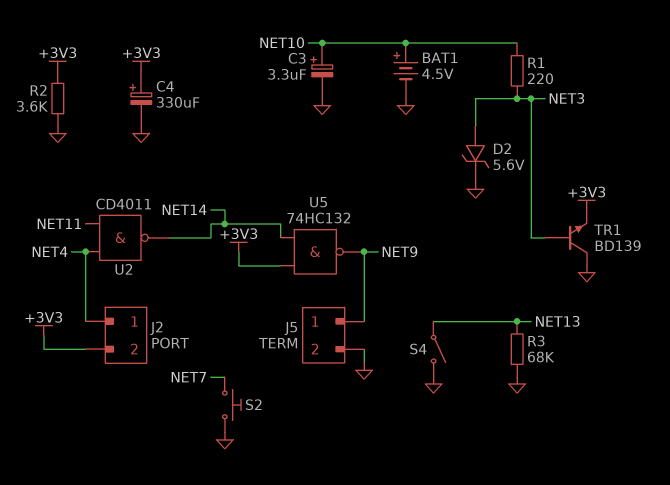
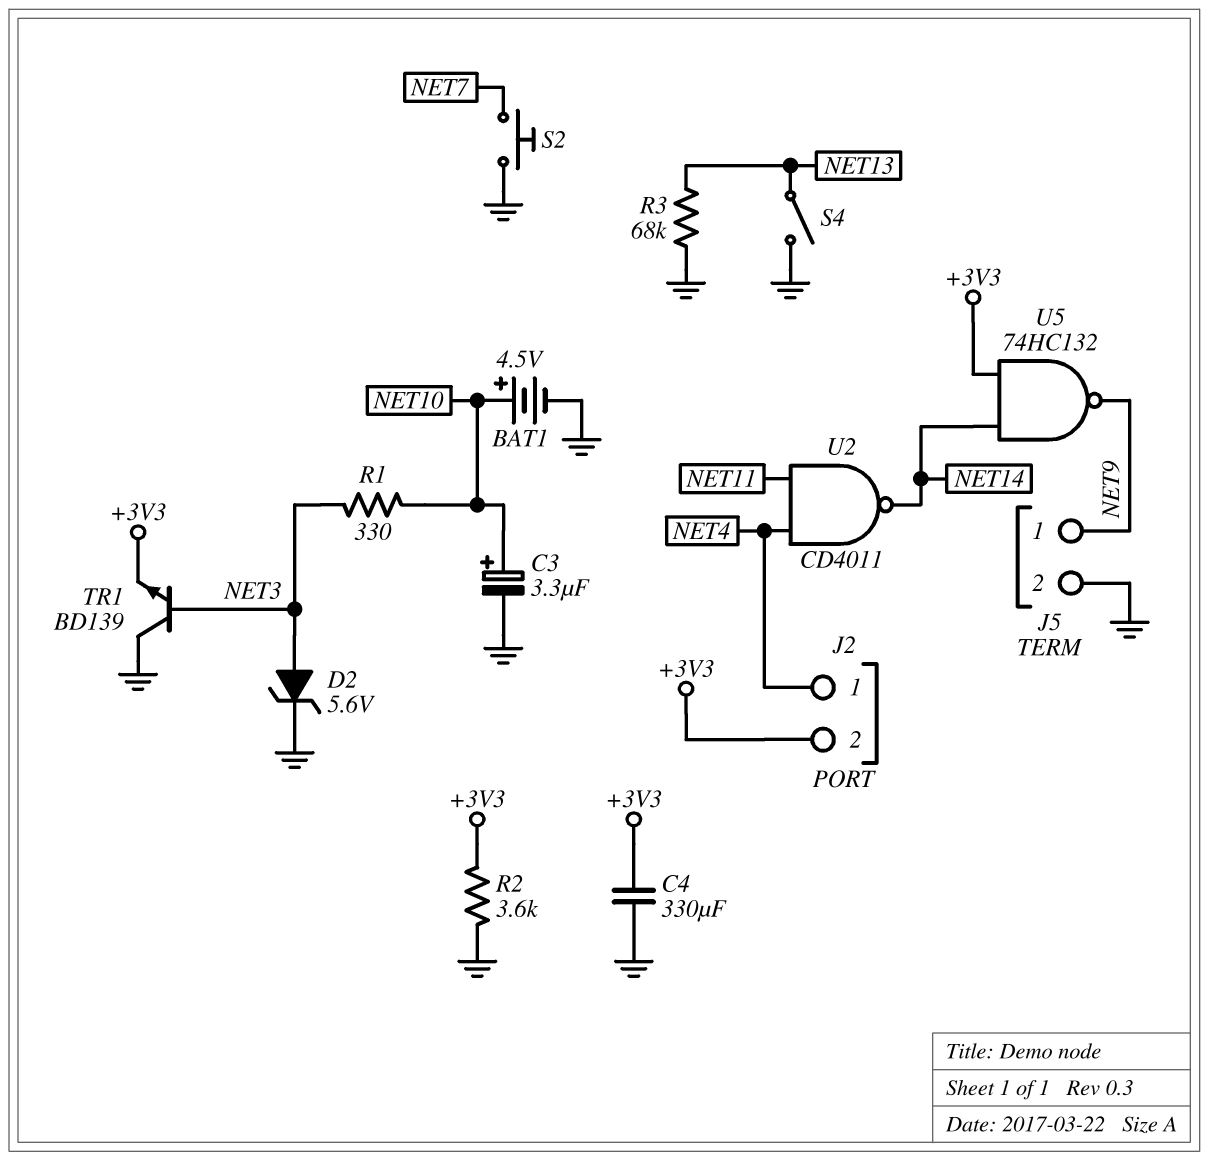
C4: 330uF (plus +3V3, minus GND) -> 330uF (+3V3, GND)
R1: 220 (NET3, NET10) -> 330 (NET3, NET10)

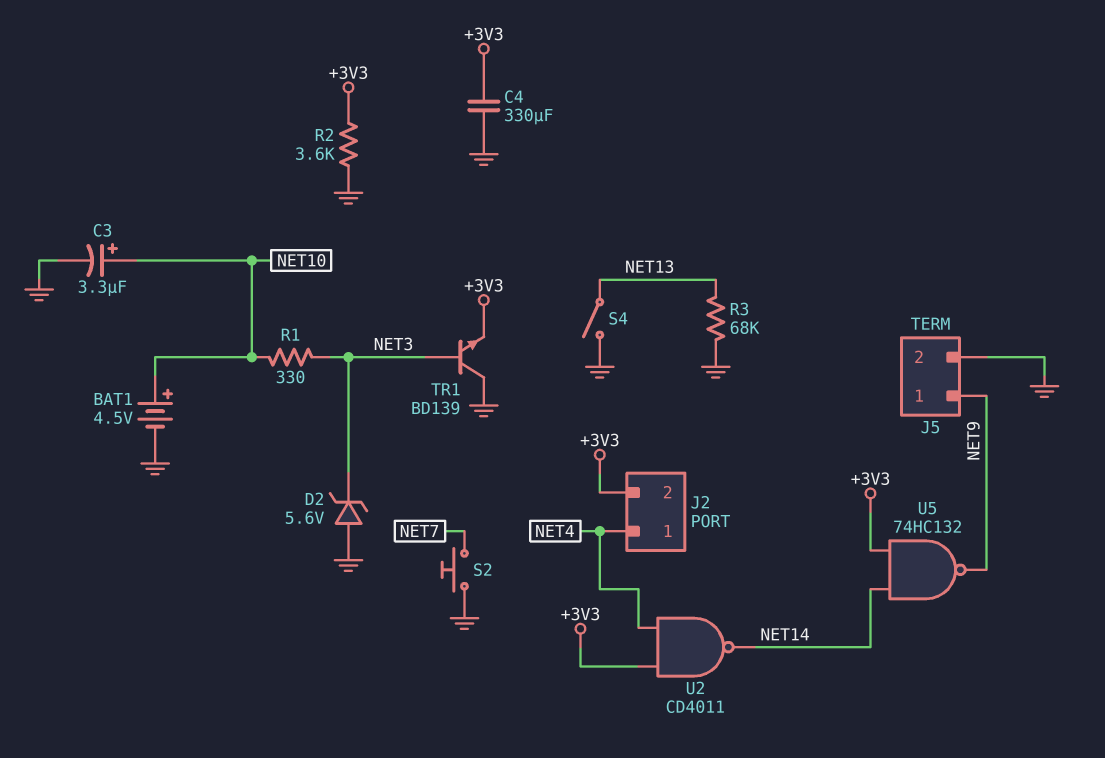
D2: zener 5.6V (A NET3, K GND) -> zener 5.6V (A GND, K NET3)
U2: NAND CD4011 (in NET4, in NET11, out NET14) -> NAND CD4011 (in +3V3, in NET4, out NET14)

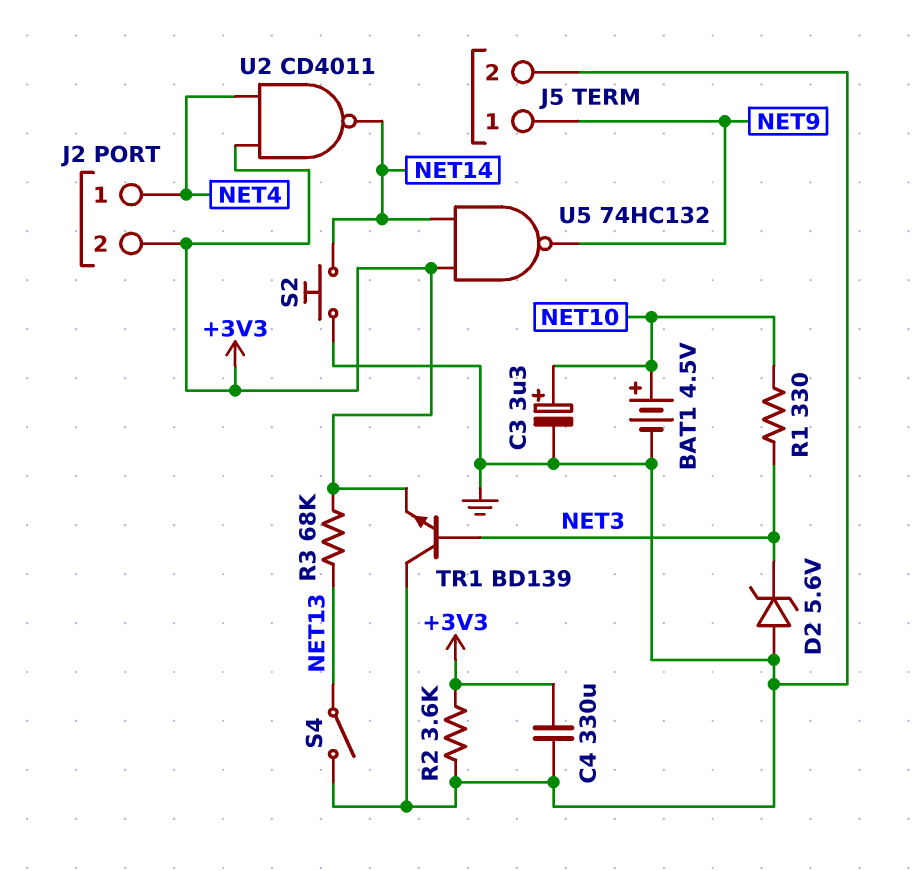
R3: 68k (GND, NET13) -> 68k (+3V3, NET13)
S2: button (GND, NET7) -> button (GND, NET14)

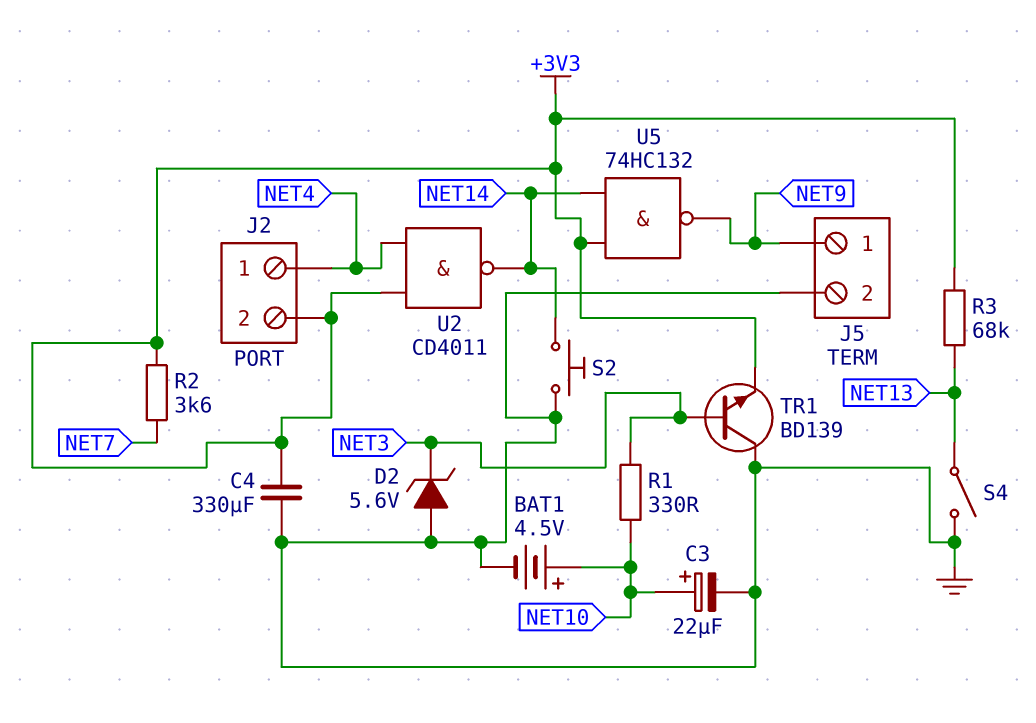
C3: 3.3uF (plus NET10, minus GND) -> 22uF (plus NET10, minus GND)
R2: 3.6k (+3V3, GND) -> 3.6k (+3V3, NET7)

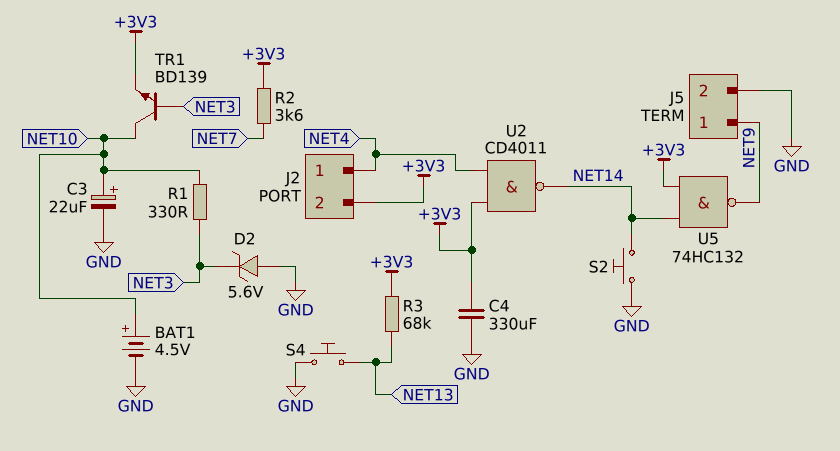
S4: switch (GND, NET13) -> button (GND, NET13)
TR1: NPN BD139 (B NET3, C GND, E +3V3) -> NPN BD139 (B NET3, C NET10, E +3V3)

